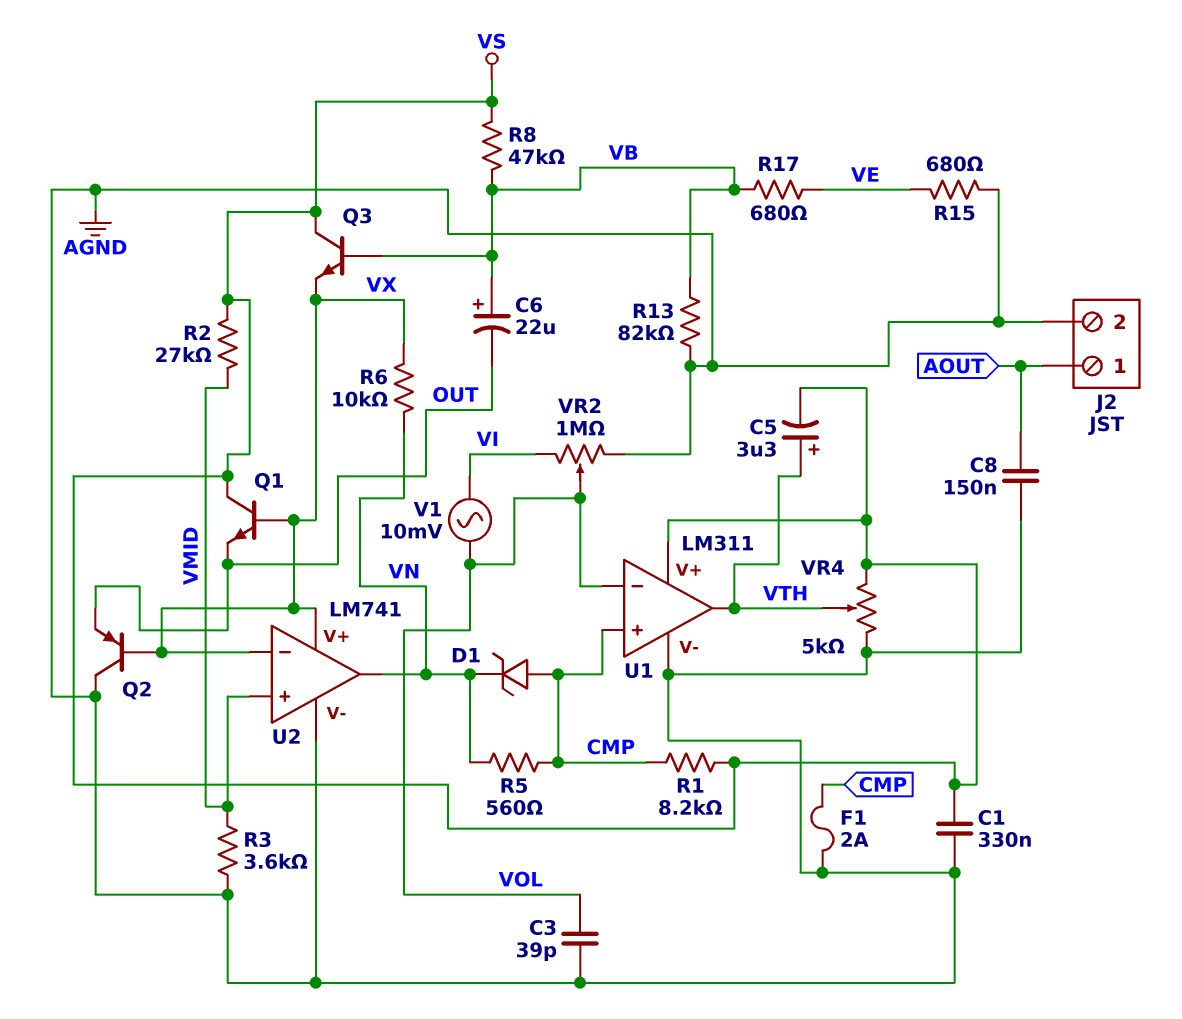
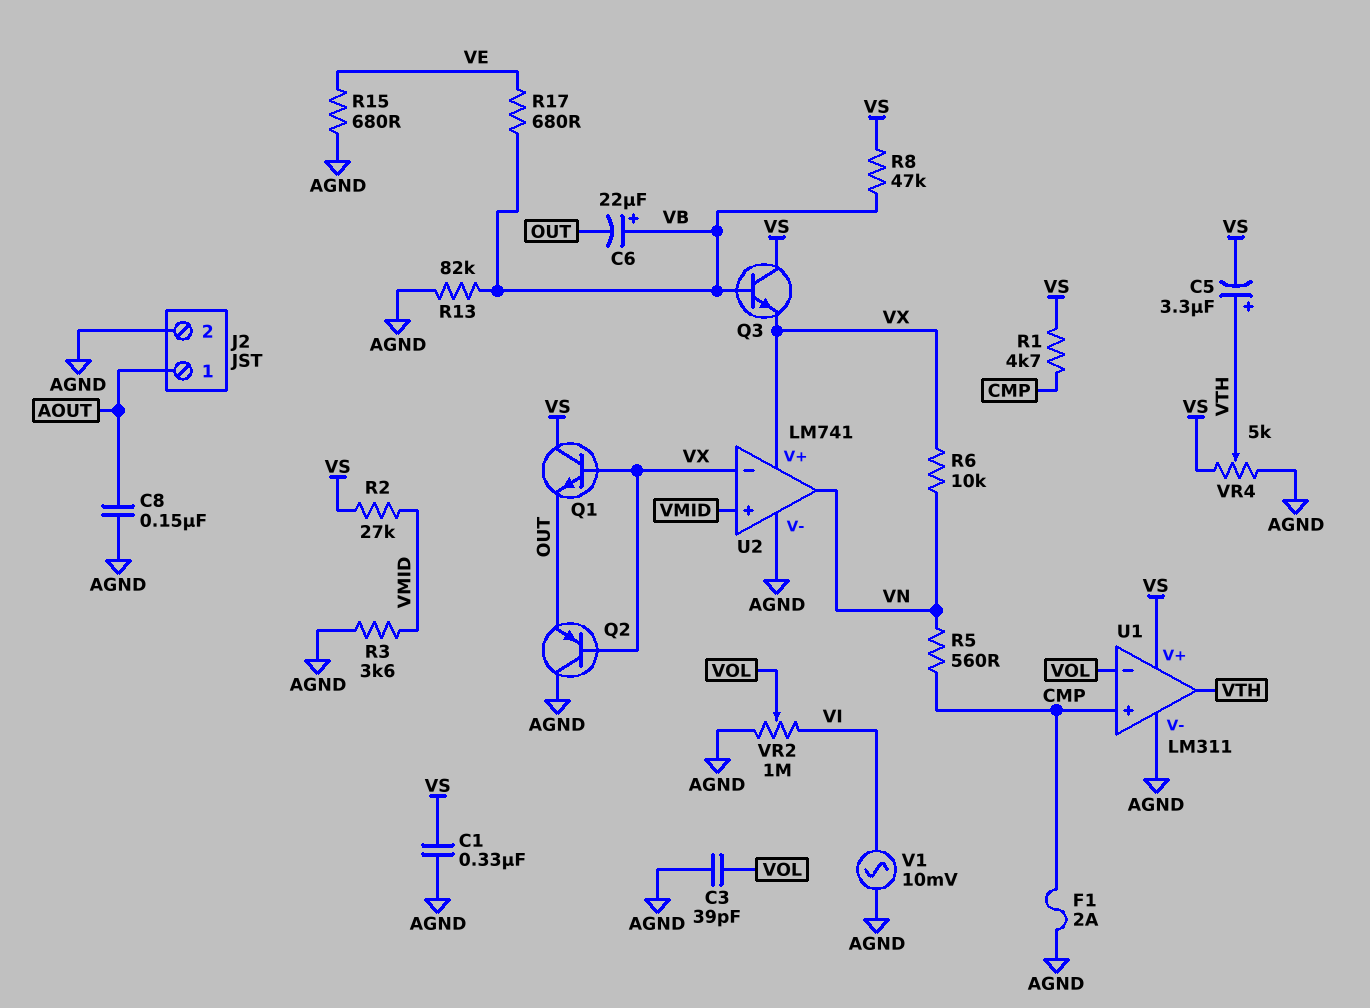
D1: zener (A CMP, K VN) -> none
R1: 8.2k (CMP, VS) -> 4.7k (CMP, VS)
V1: AC 10mV (VI, VOL) -> AC 10mV (AGND, VI)

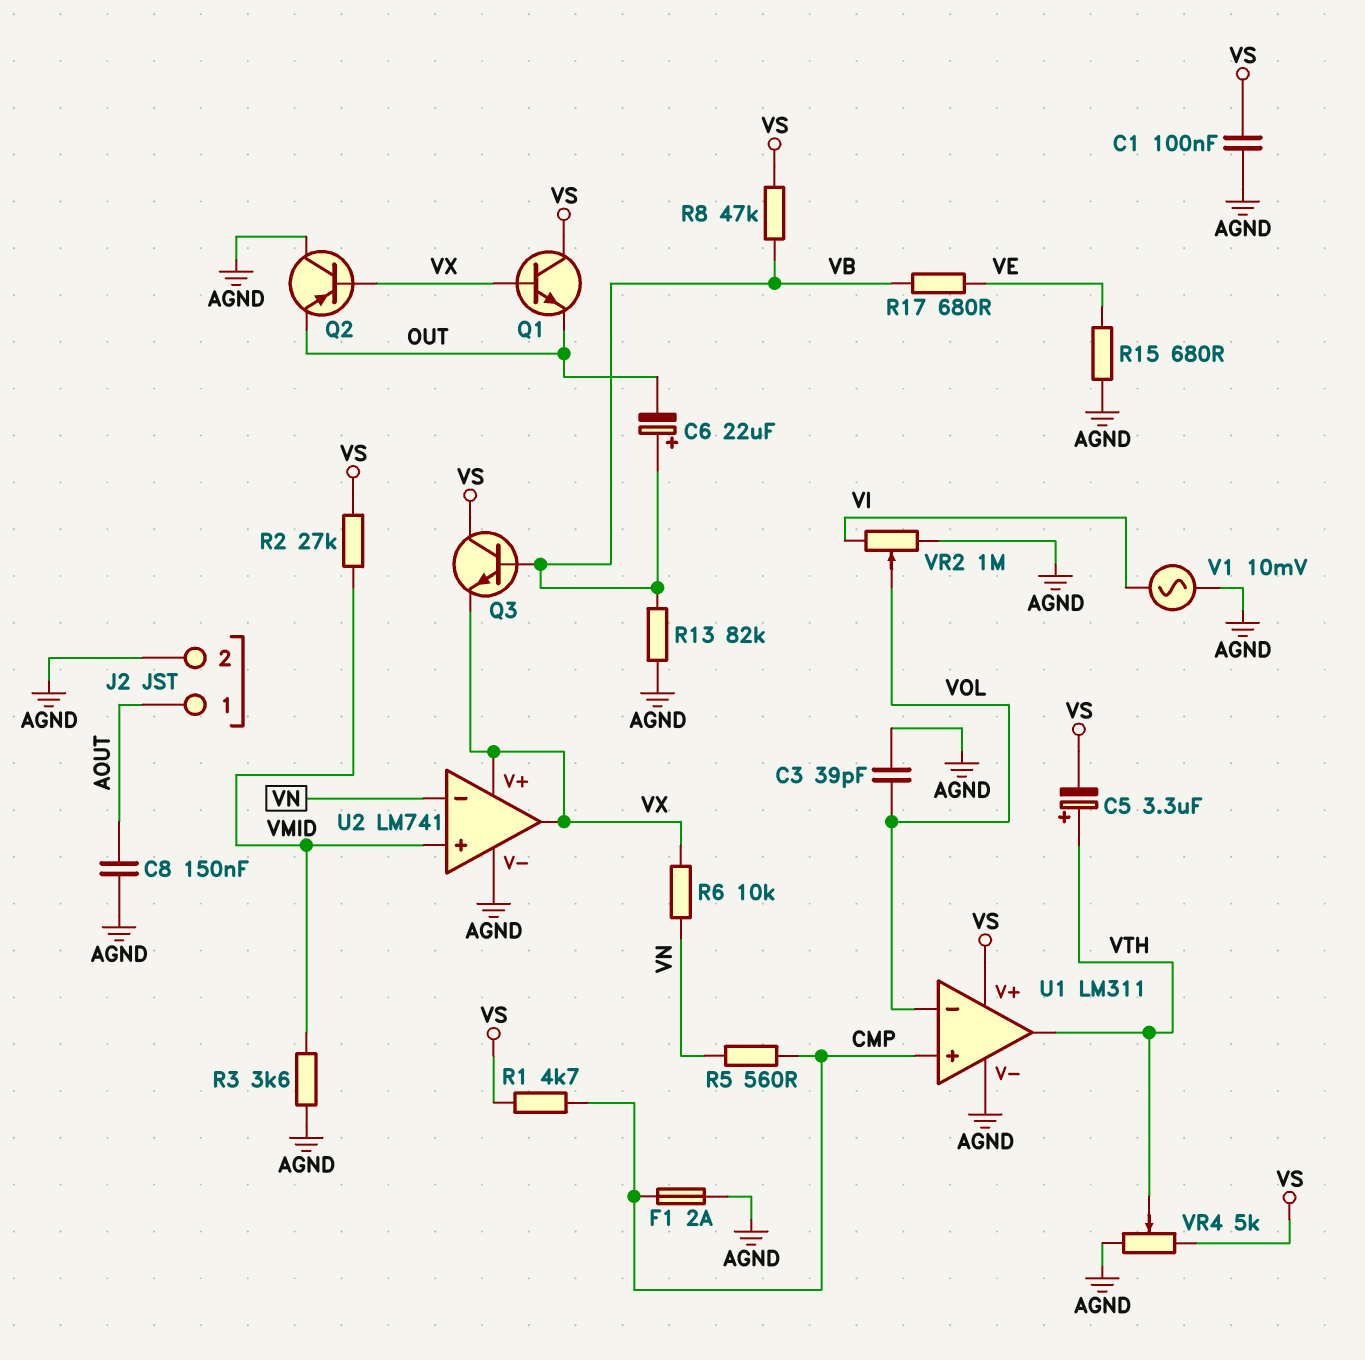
C1: 330nF (AGND, VS) -> 100nF (AGND, VS)
U2 pin in-: VX -> VN
U2 pin out: VN -> VX

